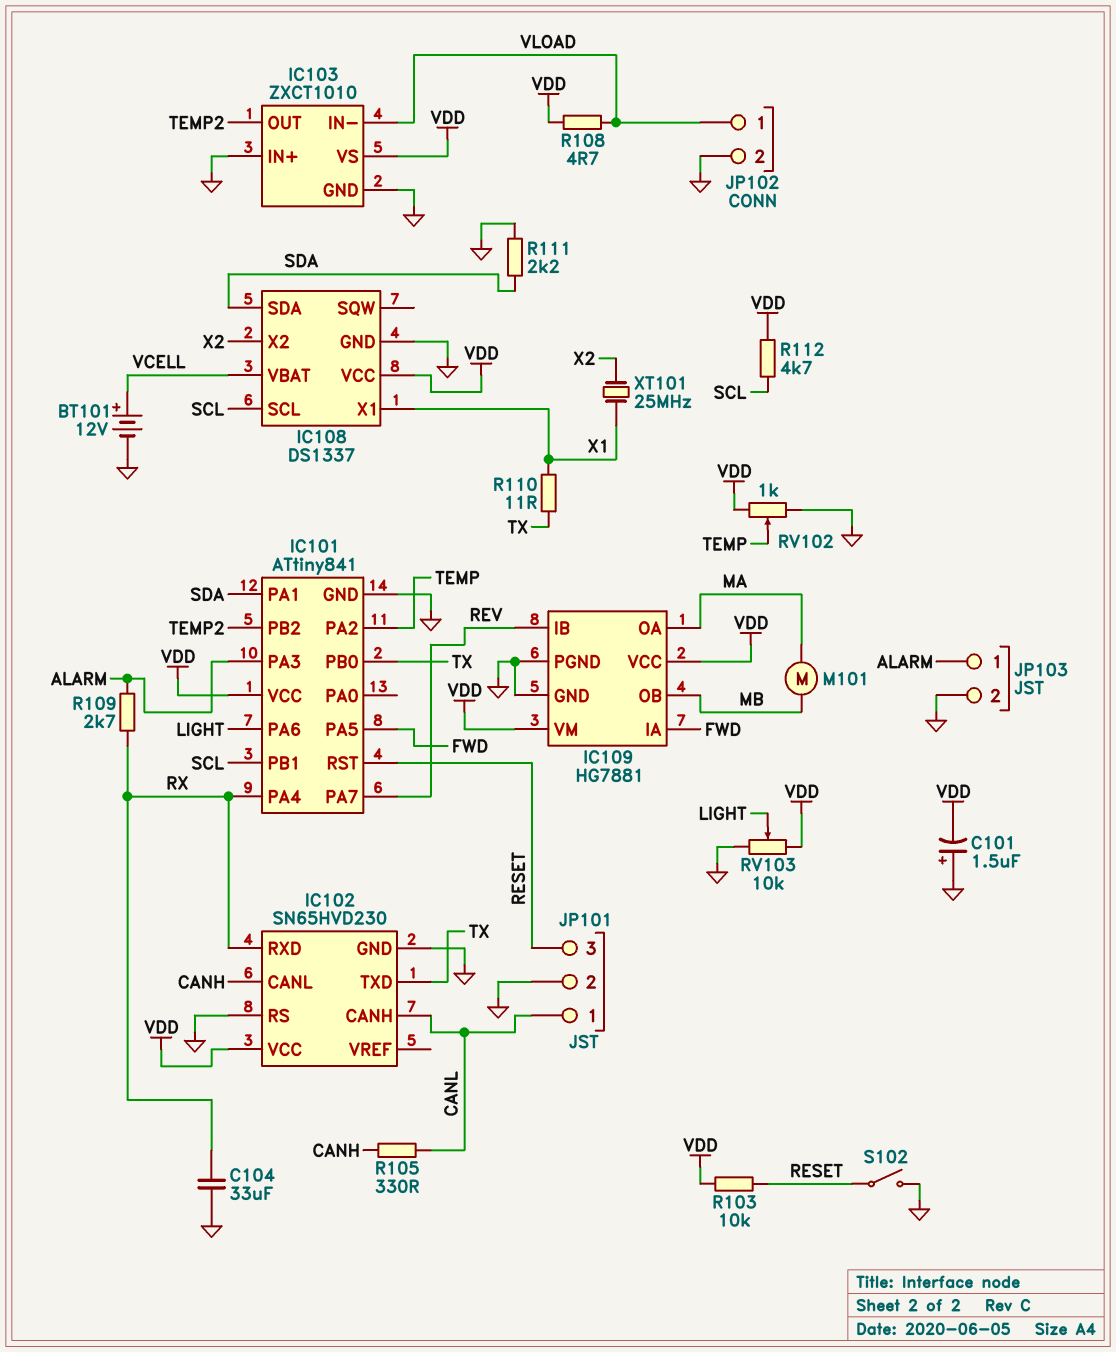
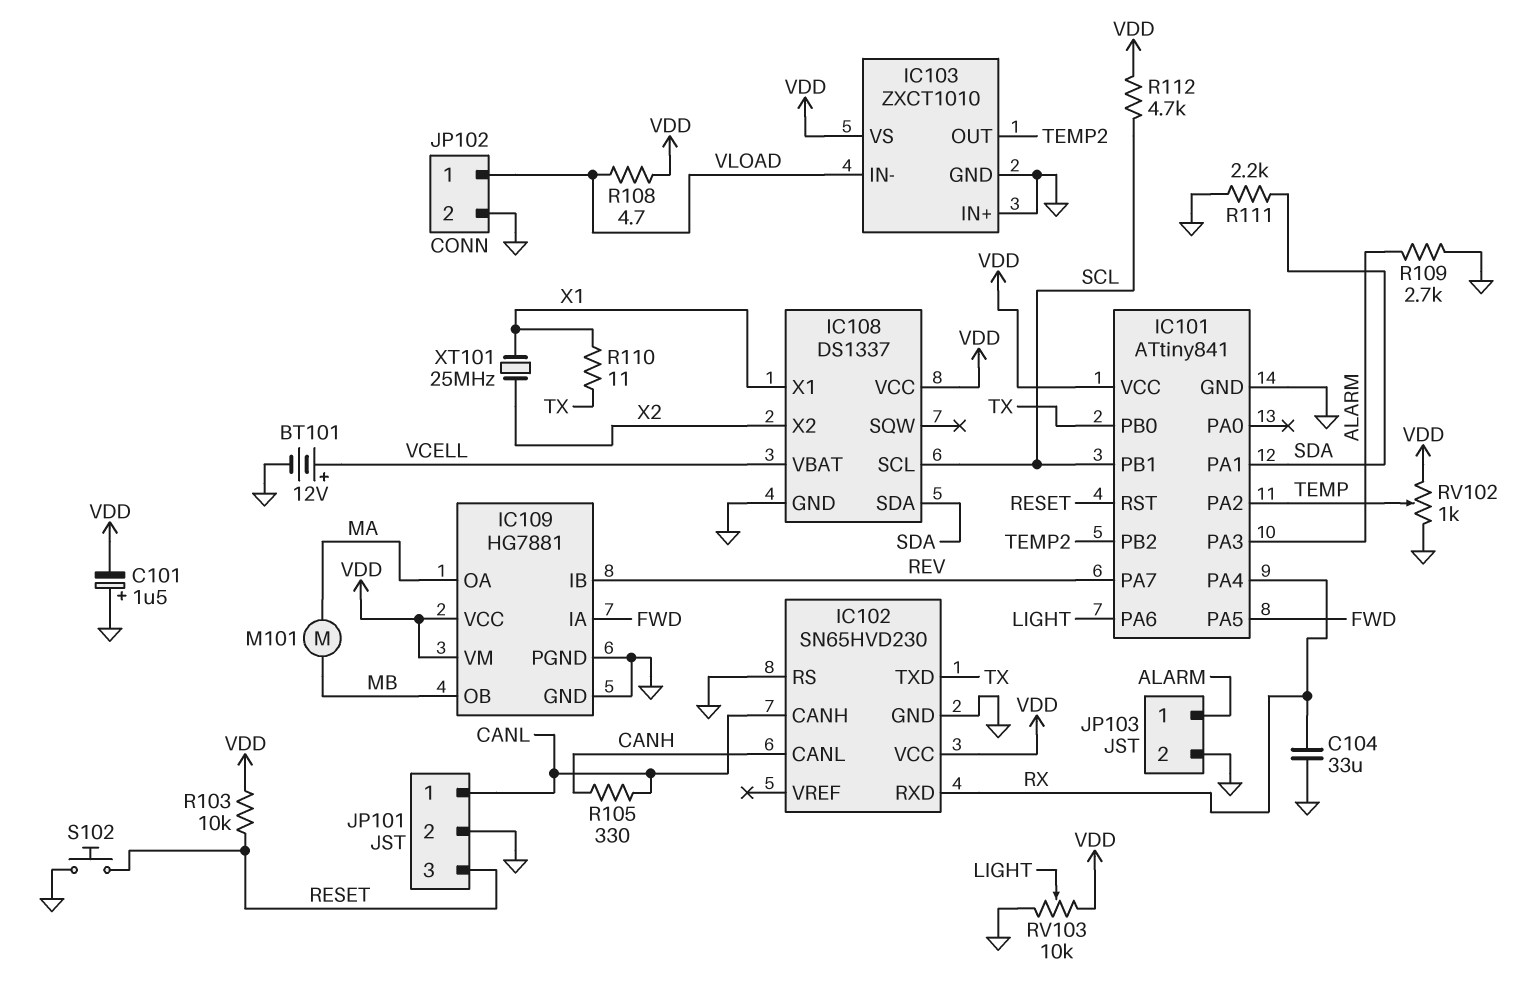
R109: 2.7k (ALARM, RX) -> 2.7k (ALARM, GND)
S102: switch (GND, RESET) -> button (GND, RESET)

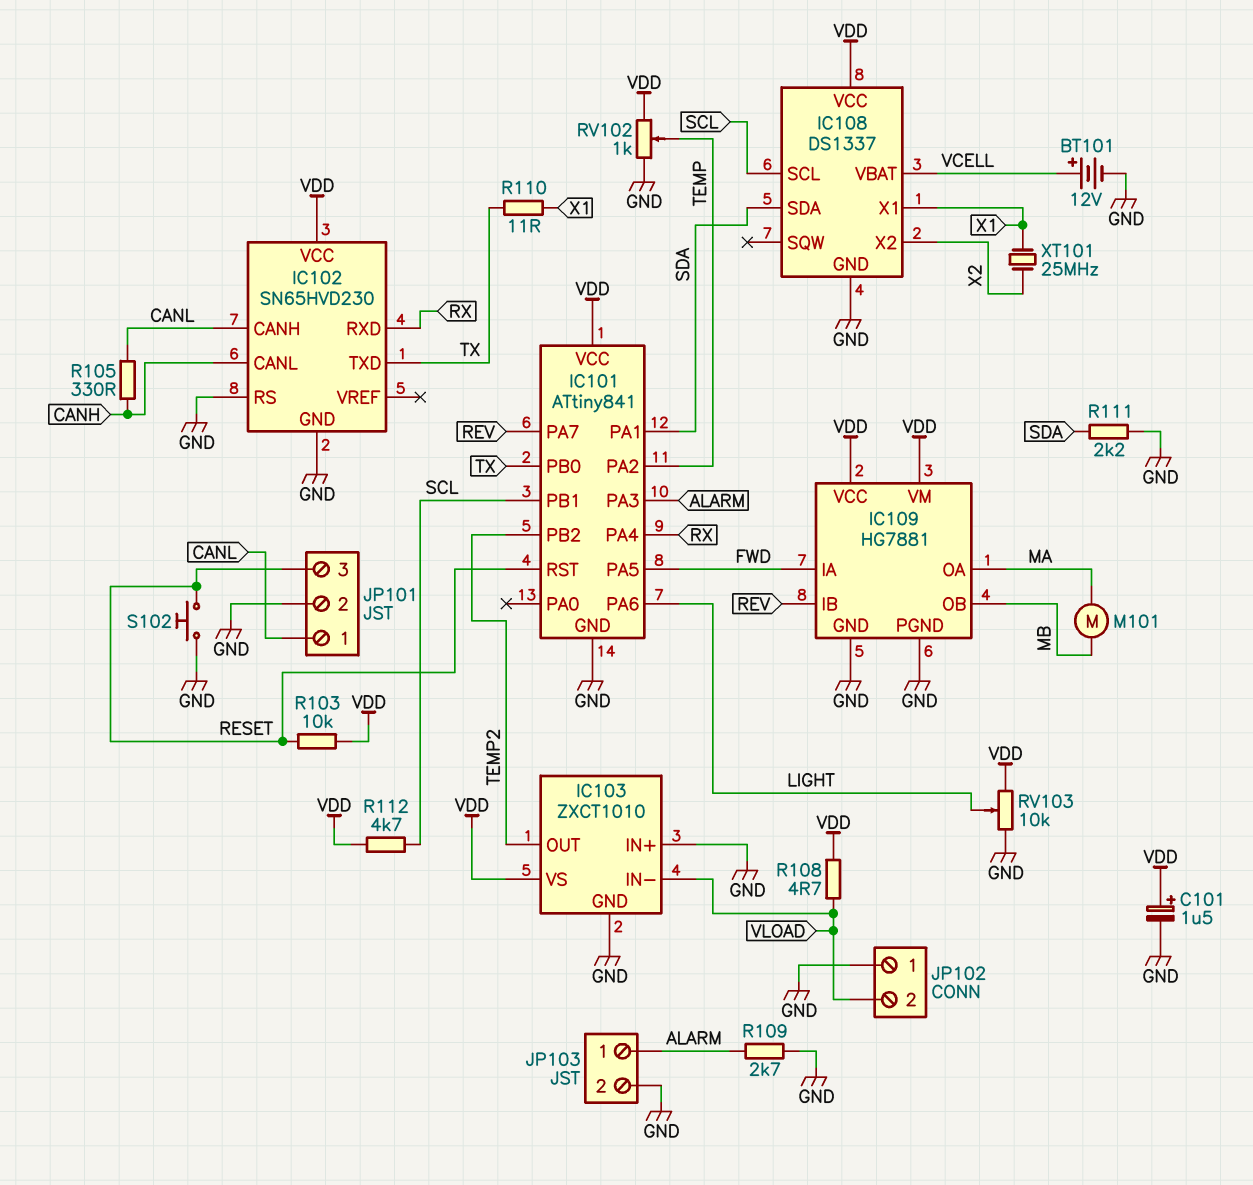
C101: 1.5uF (plus GND, minus VDD) -> 1.5uF (plus VDD, minus GND)
C104: 33uF (GND, RX) -> none
JP102 pin 1: VLOAD -> GND
JP102 pin 2: GND -> VLOAD

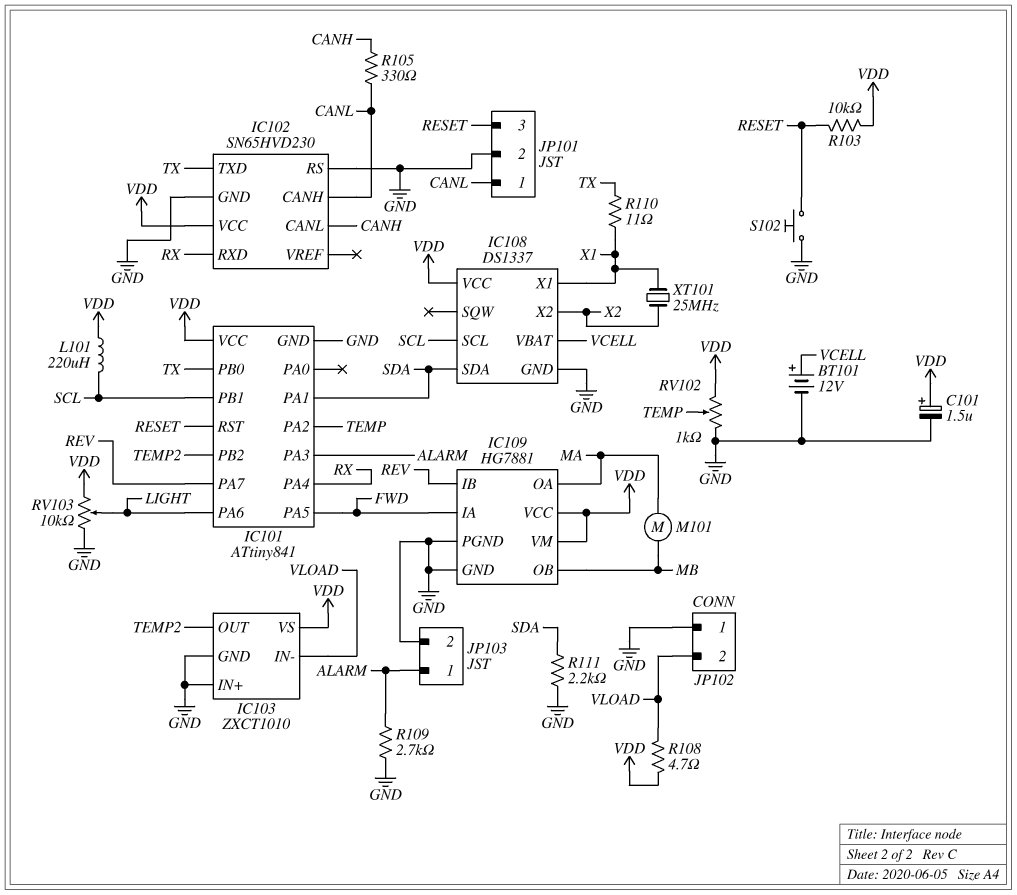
L101: none -> 220uH (SCL, VDD)
R112: 4.7k (SCL, VDD) -> none

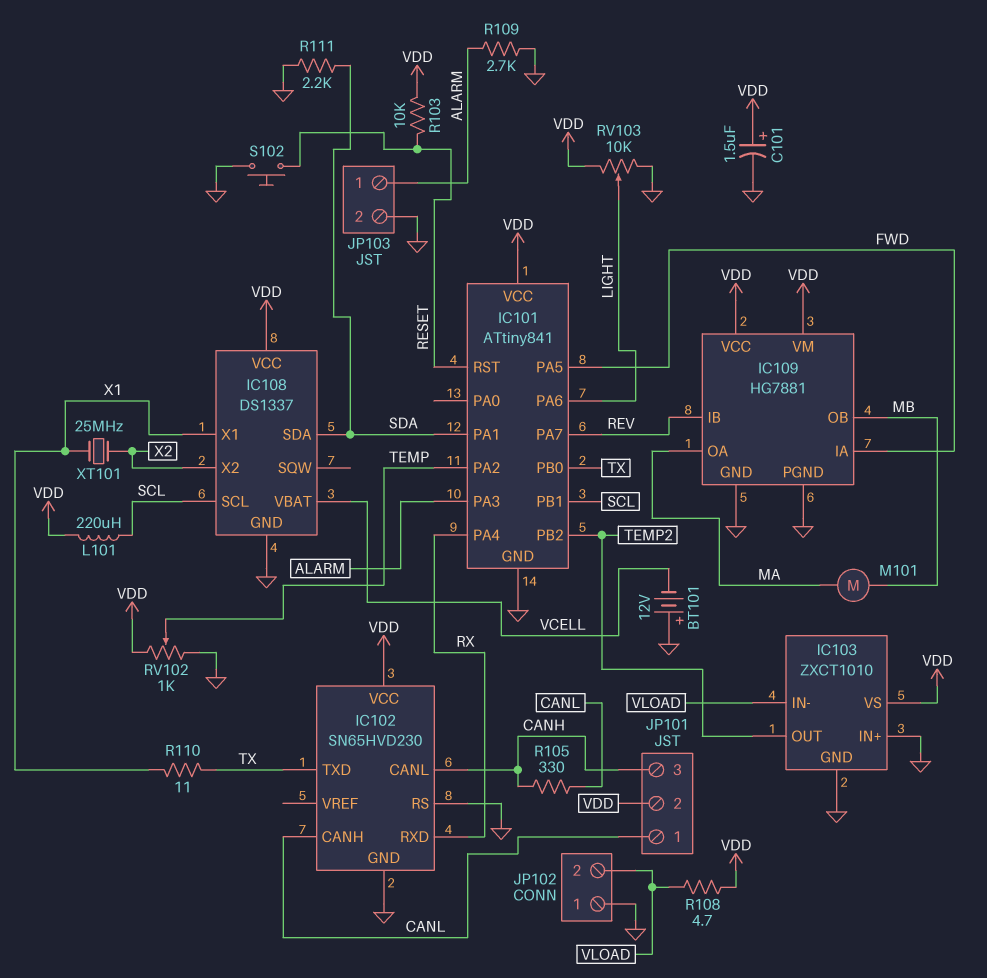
BT101: 12V (plus VCELL, minus GND) -> 12V (plus GND, minus VCELL)
JP101 pin 2: GND -> VDD
JP101 pin 3: RESET -> CANH

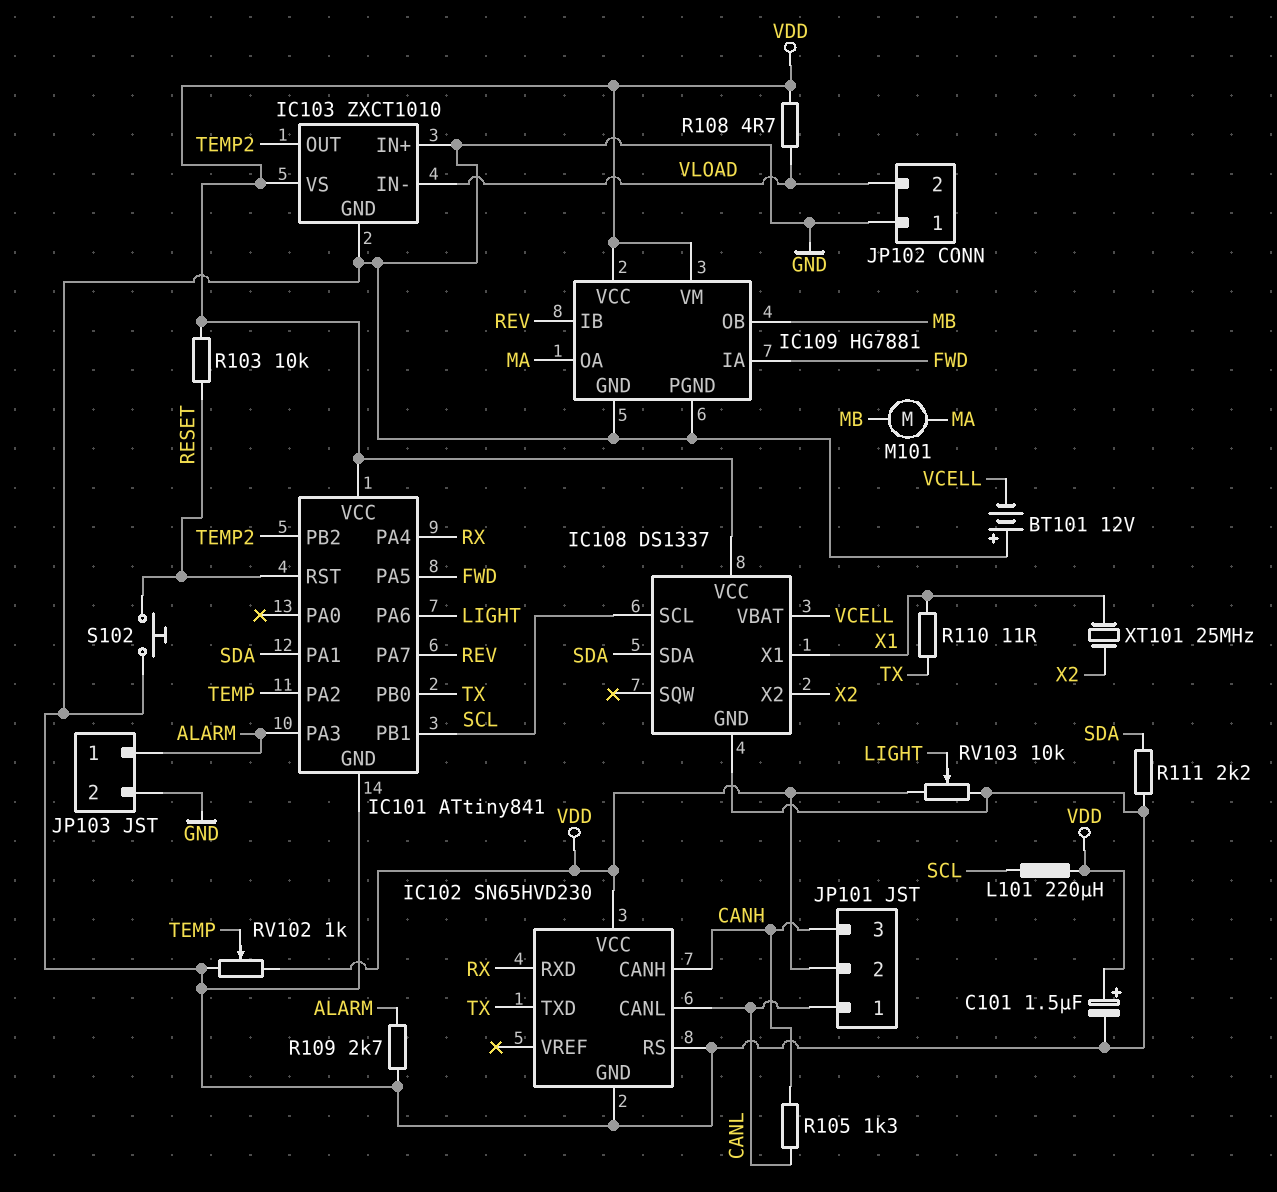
IC102 pin CANH: CANL -> CANH
IC102 pin CANL: CANH -> CANL
R105: 330 (CANH, CANL) -> 1.3k (CANH, CANL)

